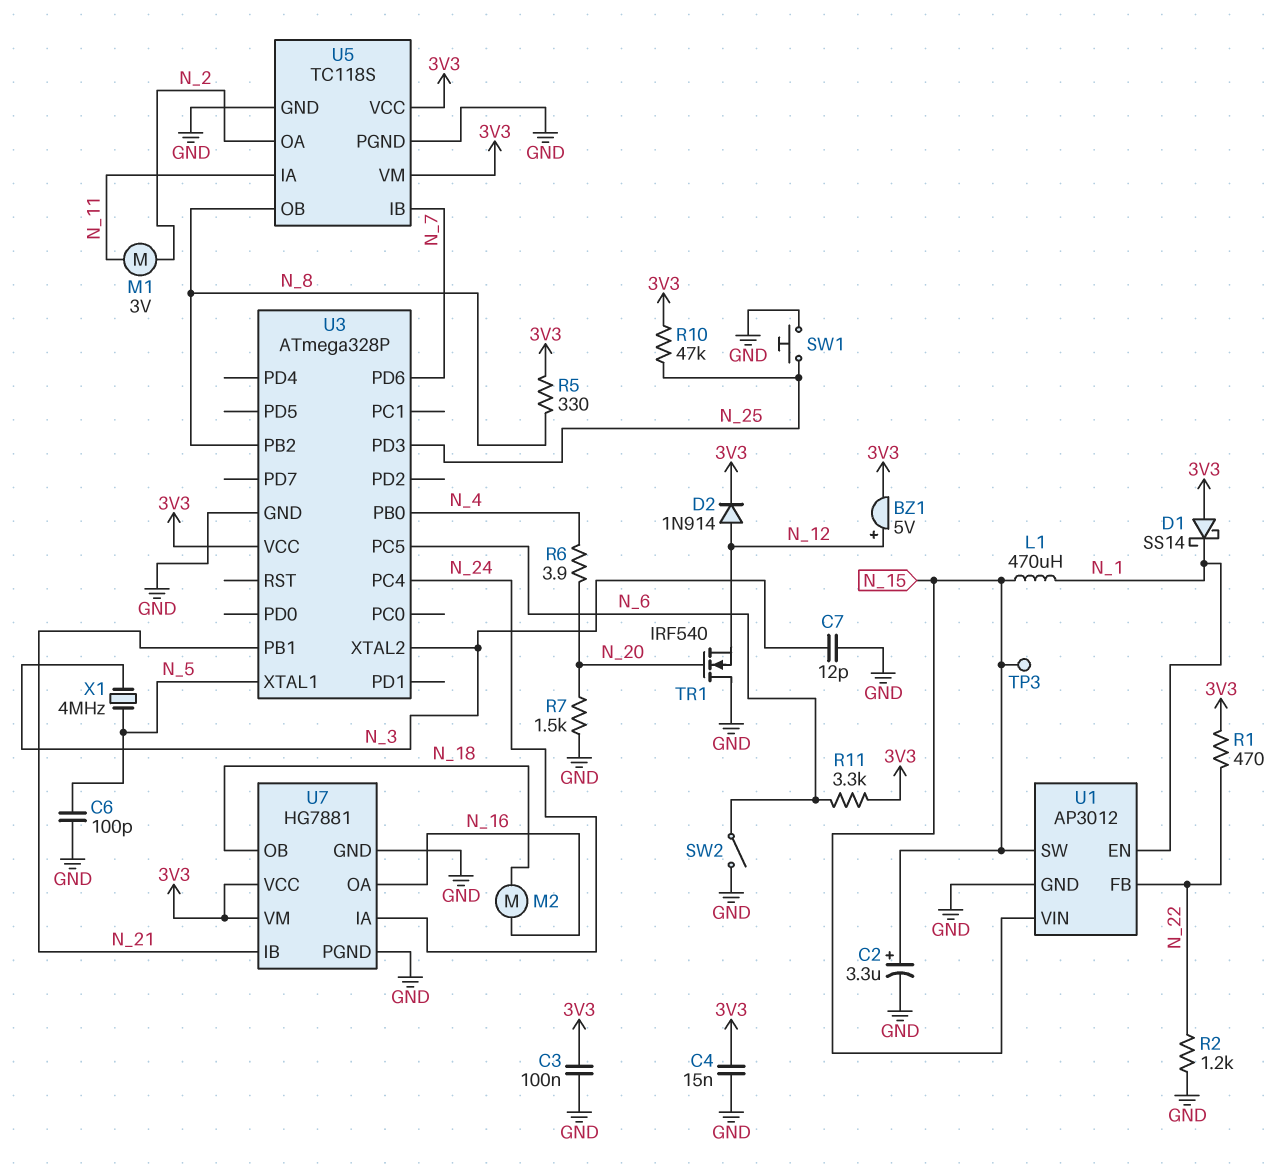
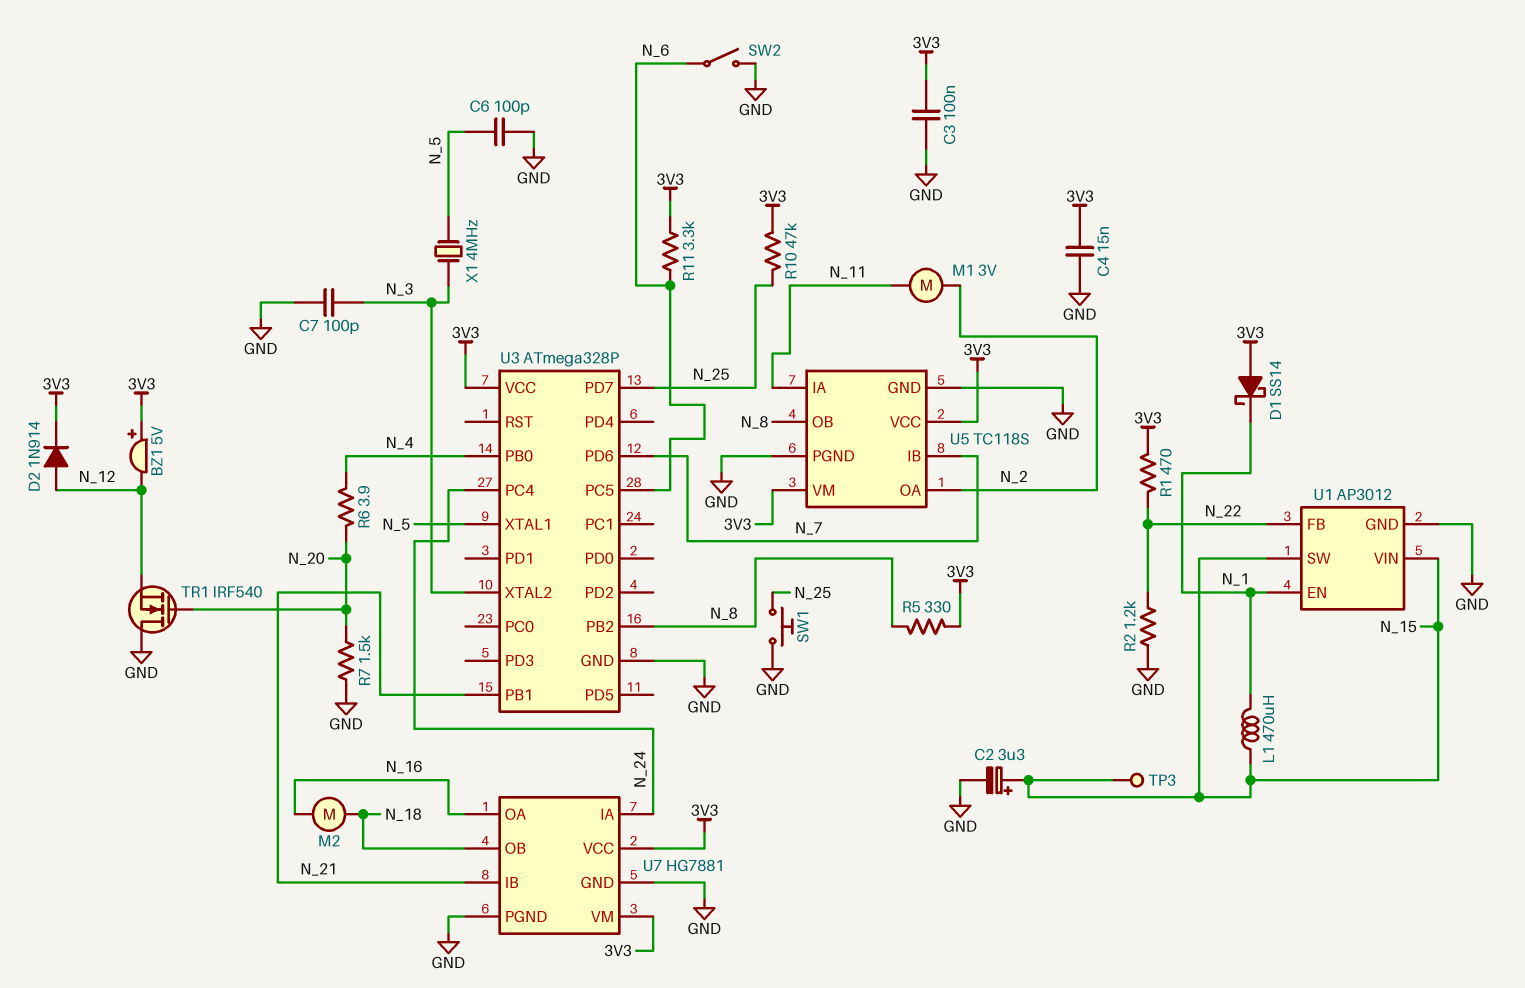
BZ1: buzzer 5V (plus N_12, minus 3V3) -> buzzer 5V (plus 3V3, minus N_12)
C7: 12pF (GND, N_3) -> 100pF (GND, N_3)
U3 pin PD3: N_25 -> none
U3 pin PD7: none -> N_25

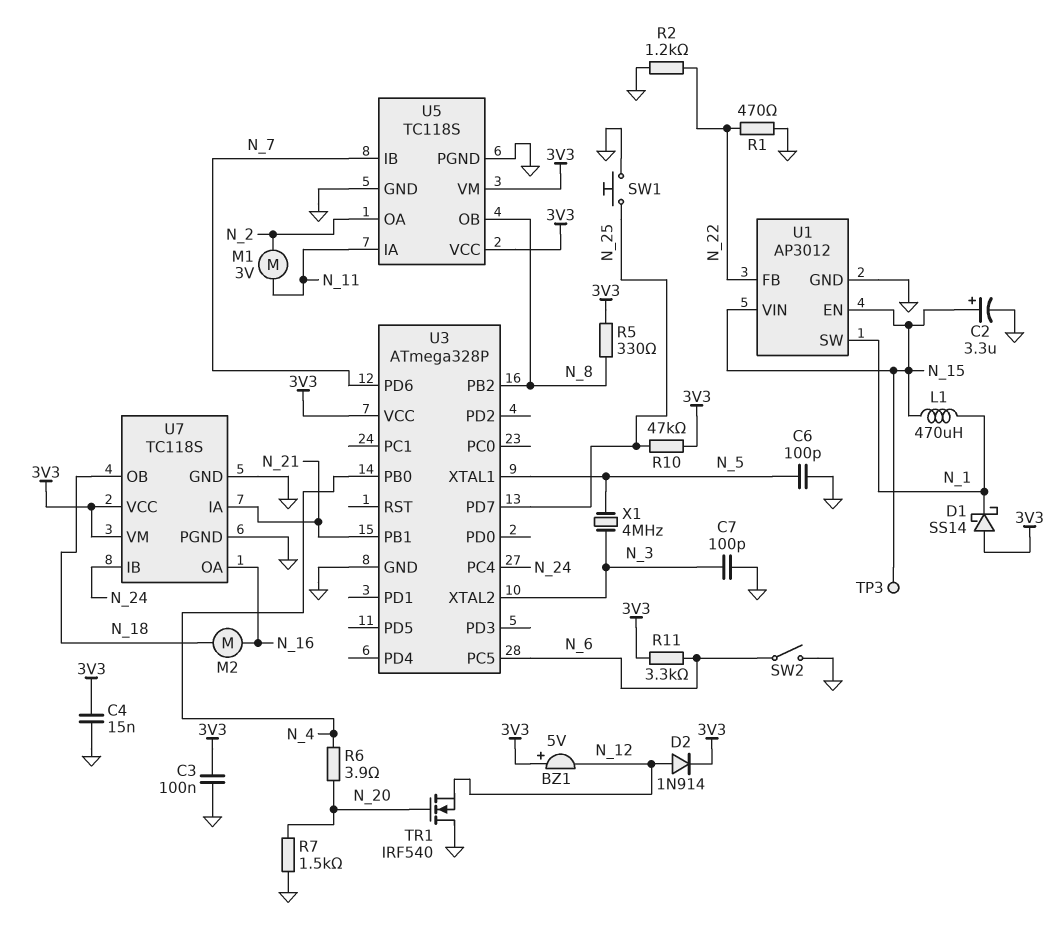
R1: 470 (3V3, N_22) -> 470 (GND, N_22)
U1 pin EN: N_1 -> N_15
U1 pin SW: N_15 -> N_1
U7: HG7881 -> TC118S
U7 pin IA: N_24 -> N_21
U7 pin IB: N_21 -> N_24

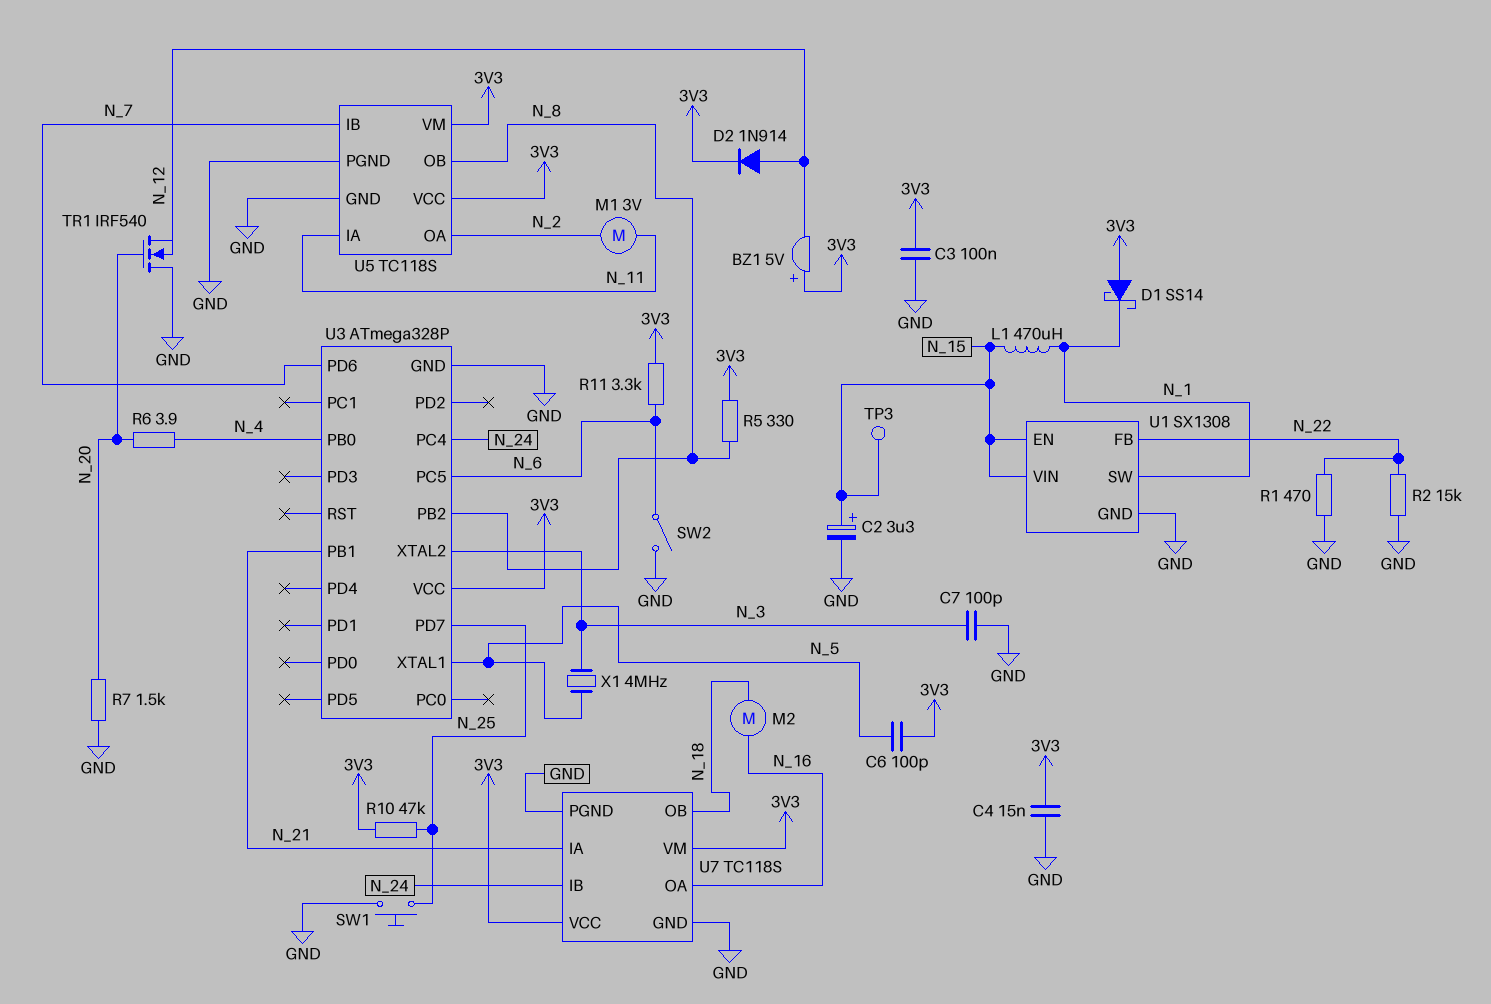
C6: 100pF (GND, N_5) -> 100pF (3V3, N_5)
R2: 1.2k (GND, N_22) -> 15k (GND, N_22)
U1: AP3012 -> SX1308

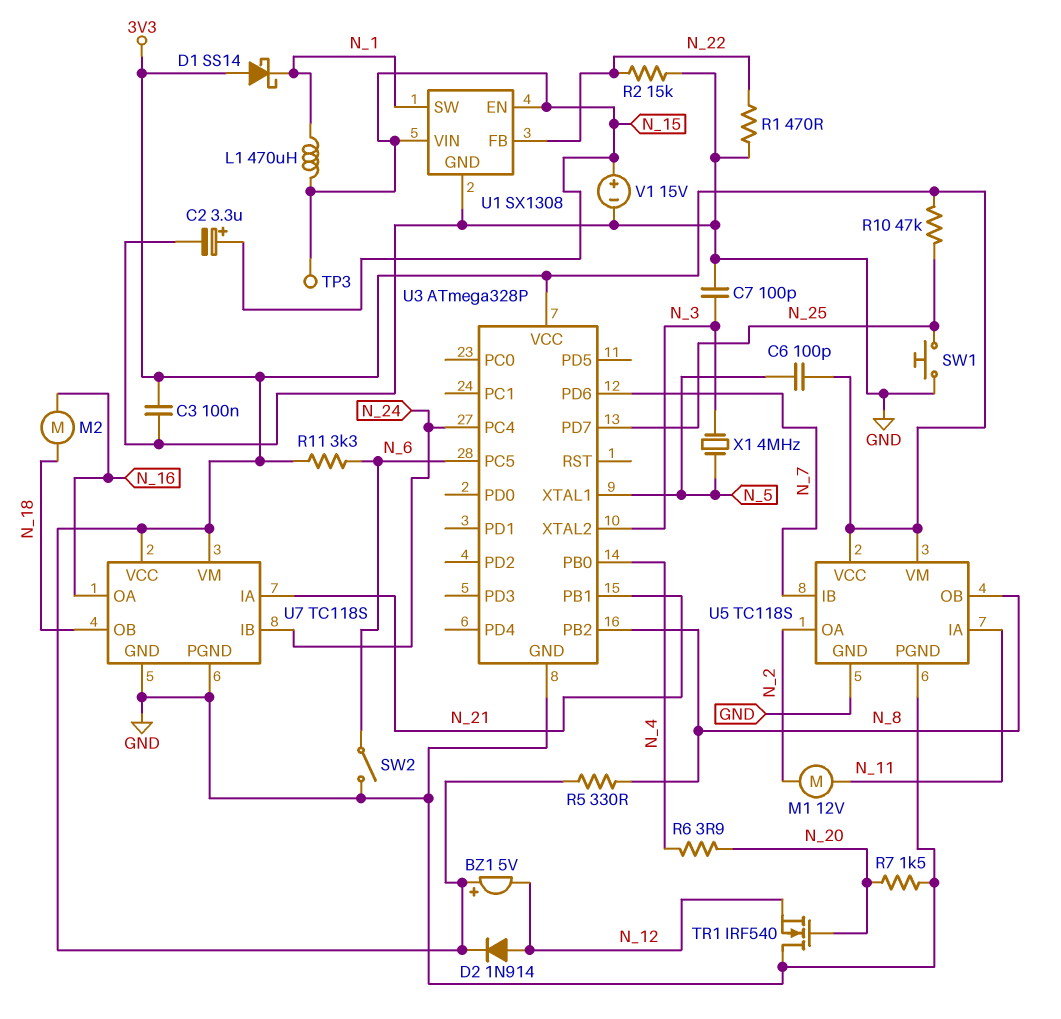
C4: 15nF (3V3, GND) -> none
M1: motor 3V (N_2, N_11) -> motor 12V (N_2, N_11)
V1: none -> 15V (plus N_15, minus GND)

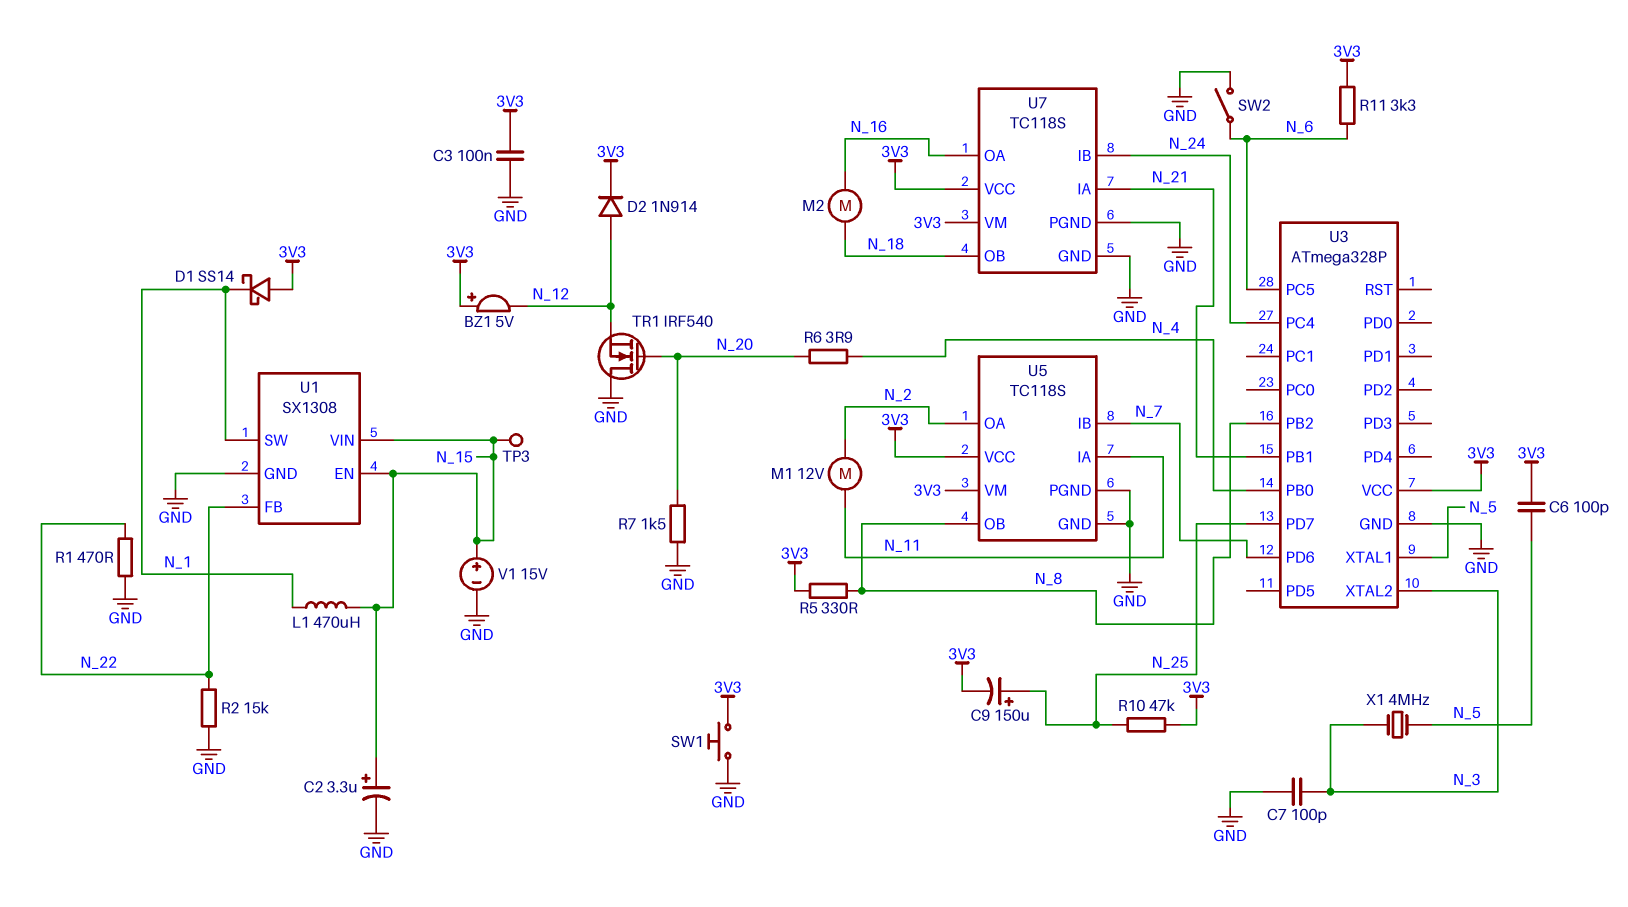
C9: none -> 150uF (plus N_25, minus 3V3)
SW1: button (GND, N_25) -> button (3V3, GND)

